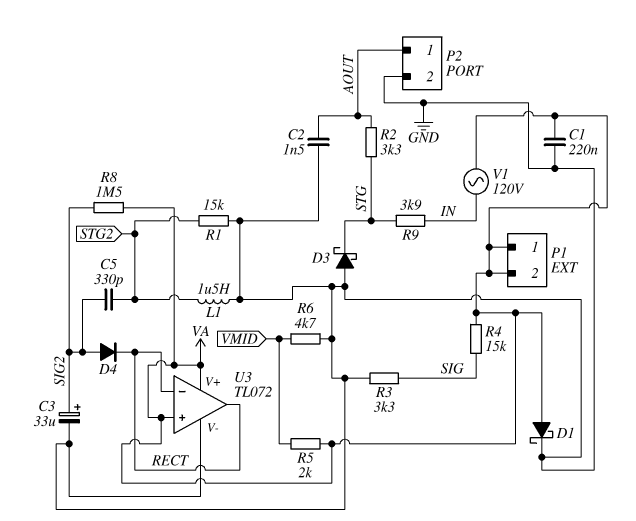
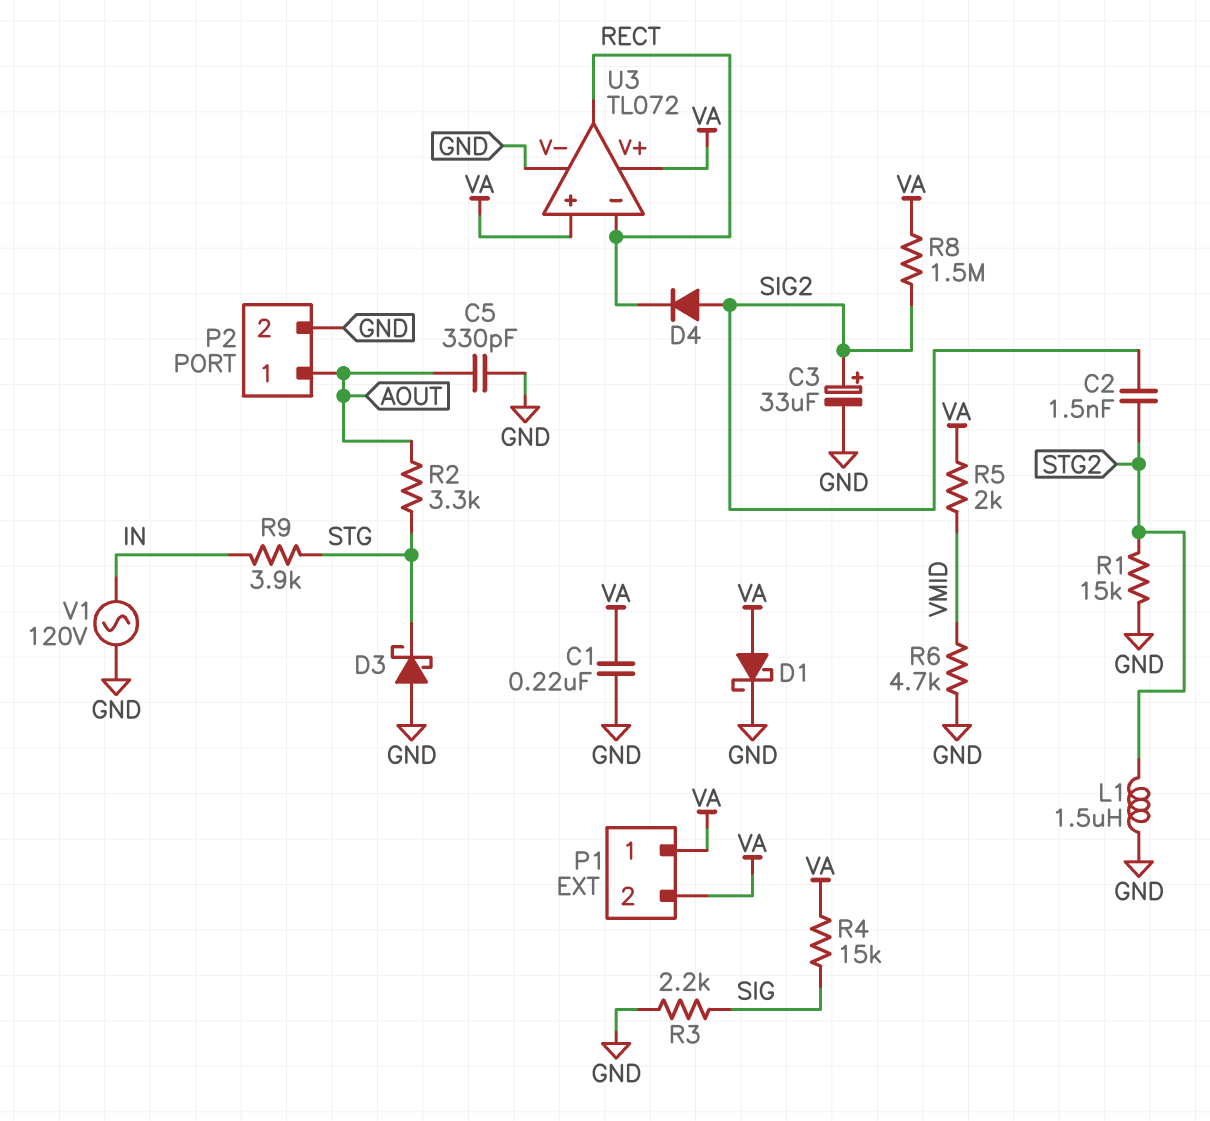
C2: 1.5nF (AOUT, GND) -> 1.5nF (SIG2, STG2)
C5: 330pF (SIG2, STG2) -> 330pF (AOUT, GND)
R3: 3.3k (GND, SIG) -> 2.2k (GND, SIG)
V1: AC 120V (IN, VA) -> AC 120V (GND, IN)

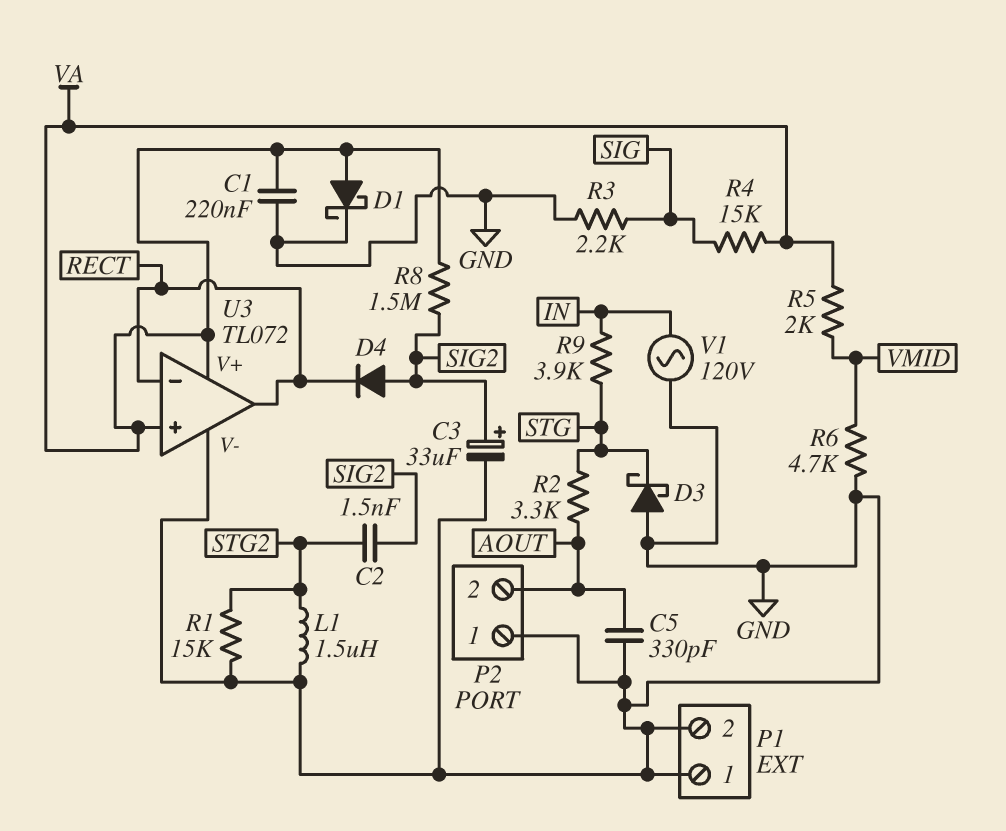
P1 pin 1: VA -> GND
P1 pin 2: VA -> GND
P2 pin 1: AOUT -> GND
P2 pin 2: GND -> AOUT

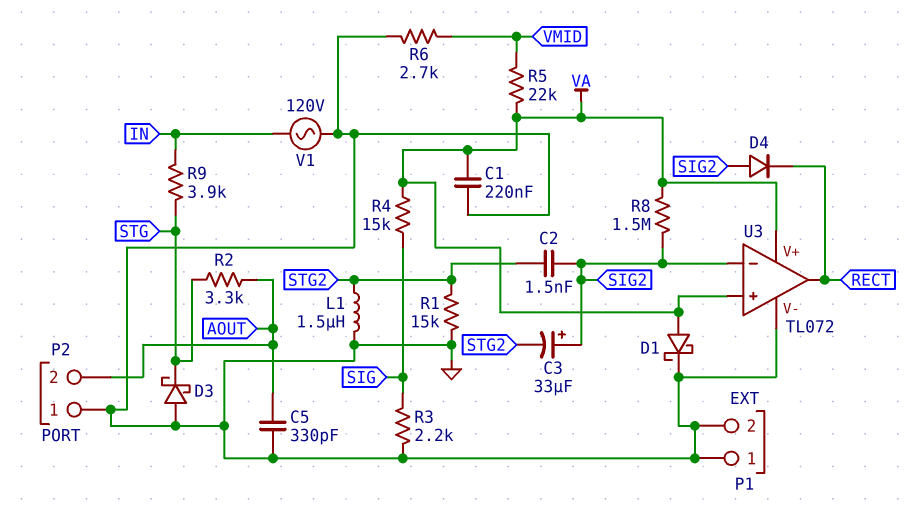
C3: 33uF (plus SIG2, minus GND) -> 33uF (plus SIG2, minus STG2)
R5: 2k (VA, VMID) -> 22k (VA, VMID)
R6: 4.7k (GND, VMID) -> 2.7k (GND, VMID)
U3 pin in-: RECT -> SIG2

